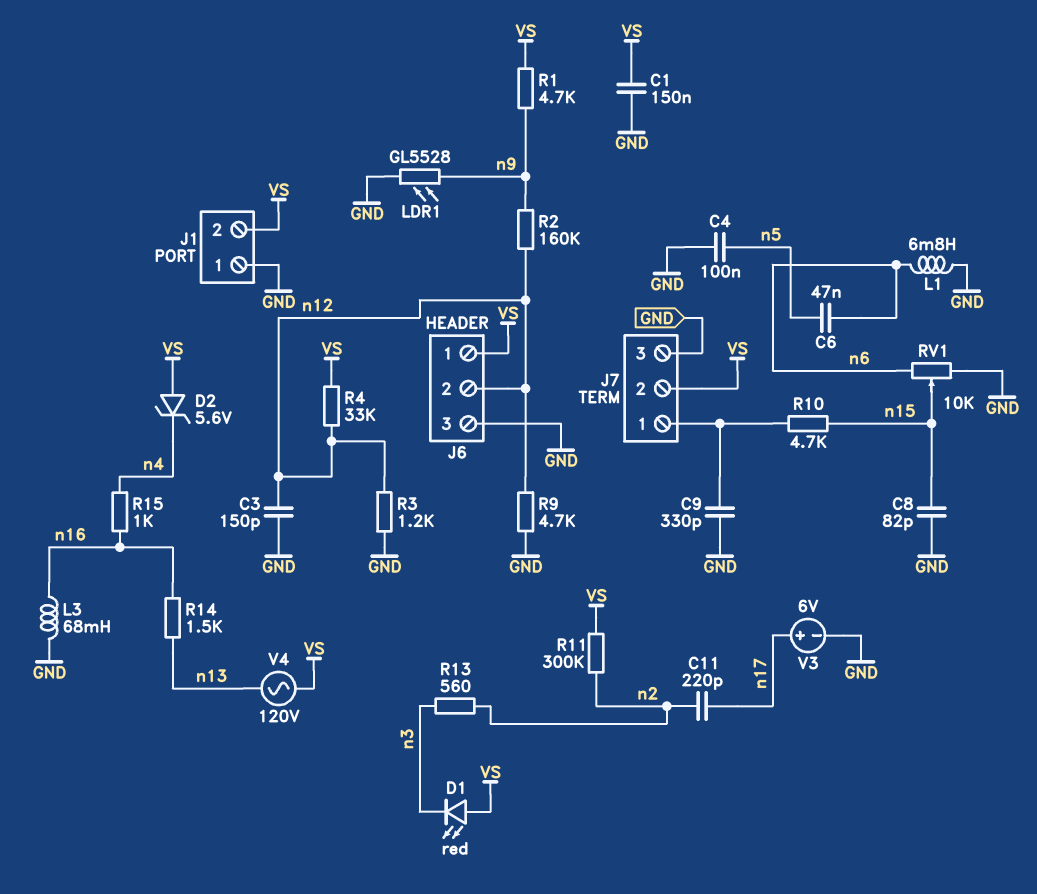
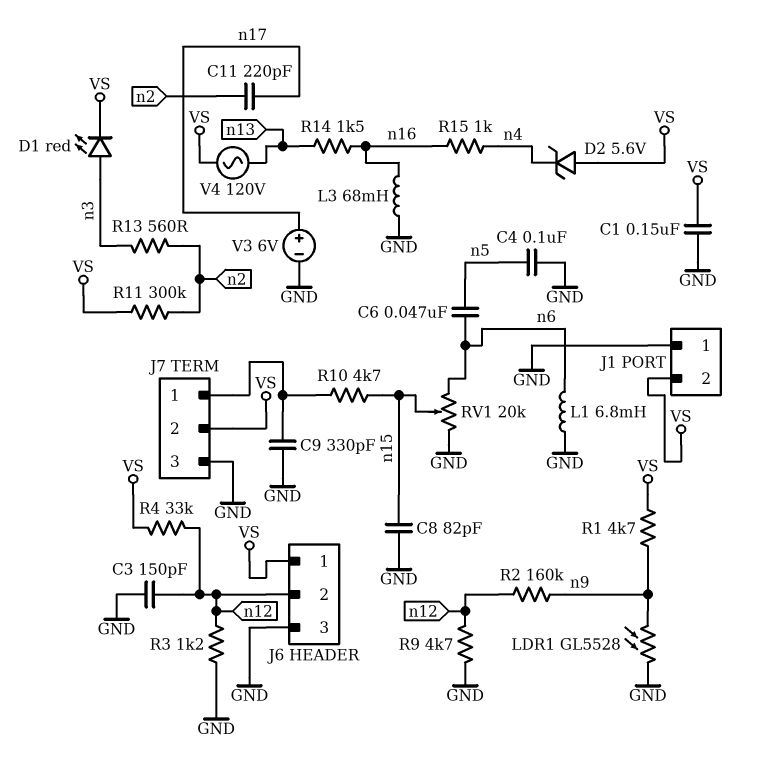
D1: LED red (A VS, K n3) -> LED red (A n3, K VS)
RV1: 10k (GND, n6, wiper n15) -> 20k (GND, n6, wiper n15)

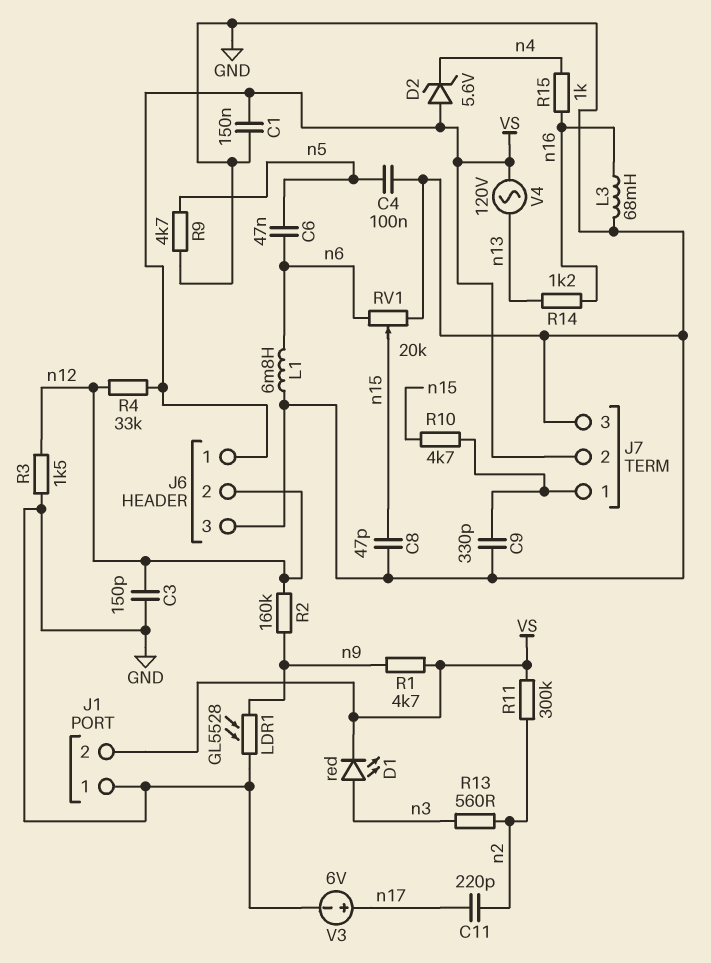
C8: 82pF (GND, n15) -> 47pF (GND, n15)
R3: 1.2k (GND, n12) -> 1.5k (GND, n12)
R9: 4.7k (GND, n12) -> 4.7k (GND, n5)
R14: 1.5k (n13, n16) -> 1.2k (n13, n16)

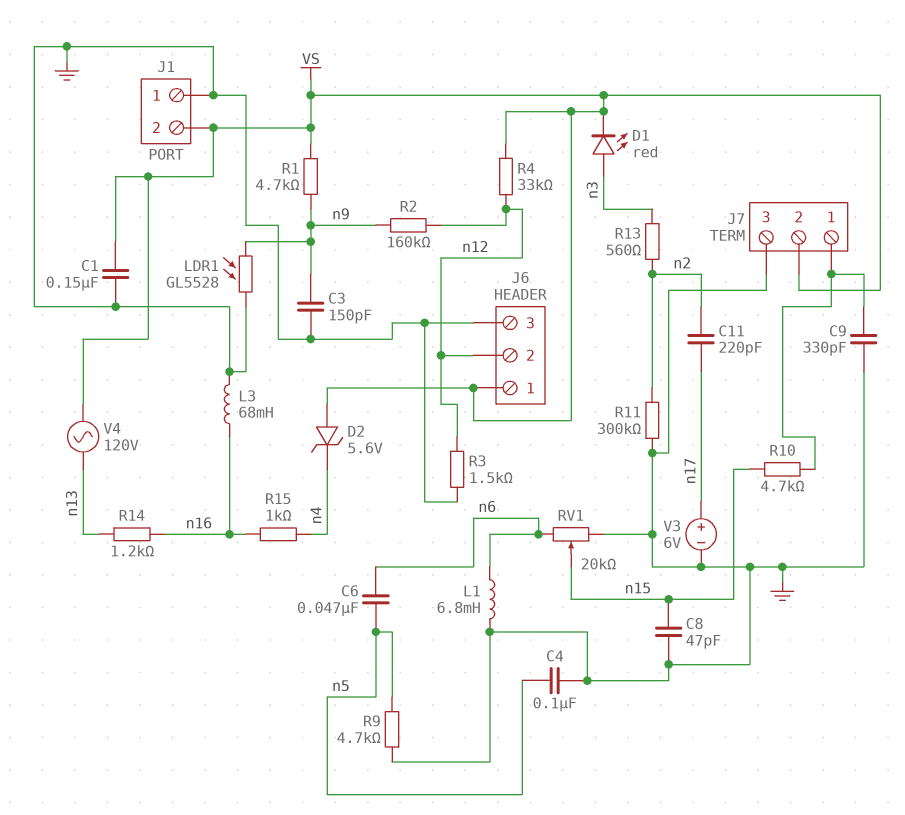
C3: 150pF (GND, n12) -> 150pF (GND, n9)
R11: 300k (VS, n2) -> 300k (GND, n2)

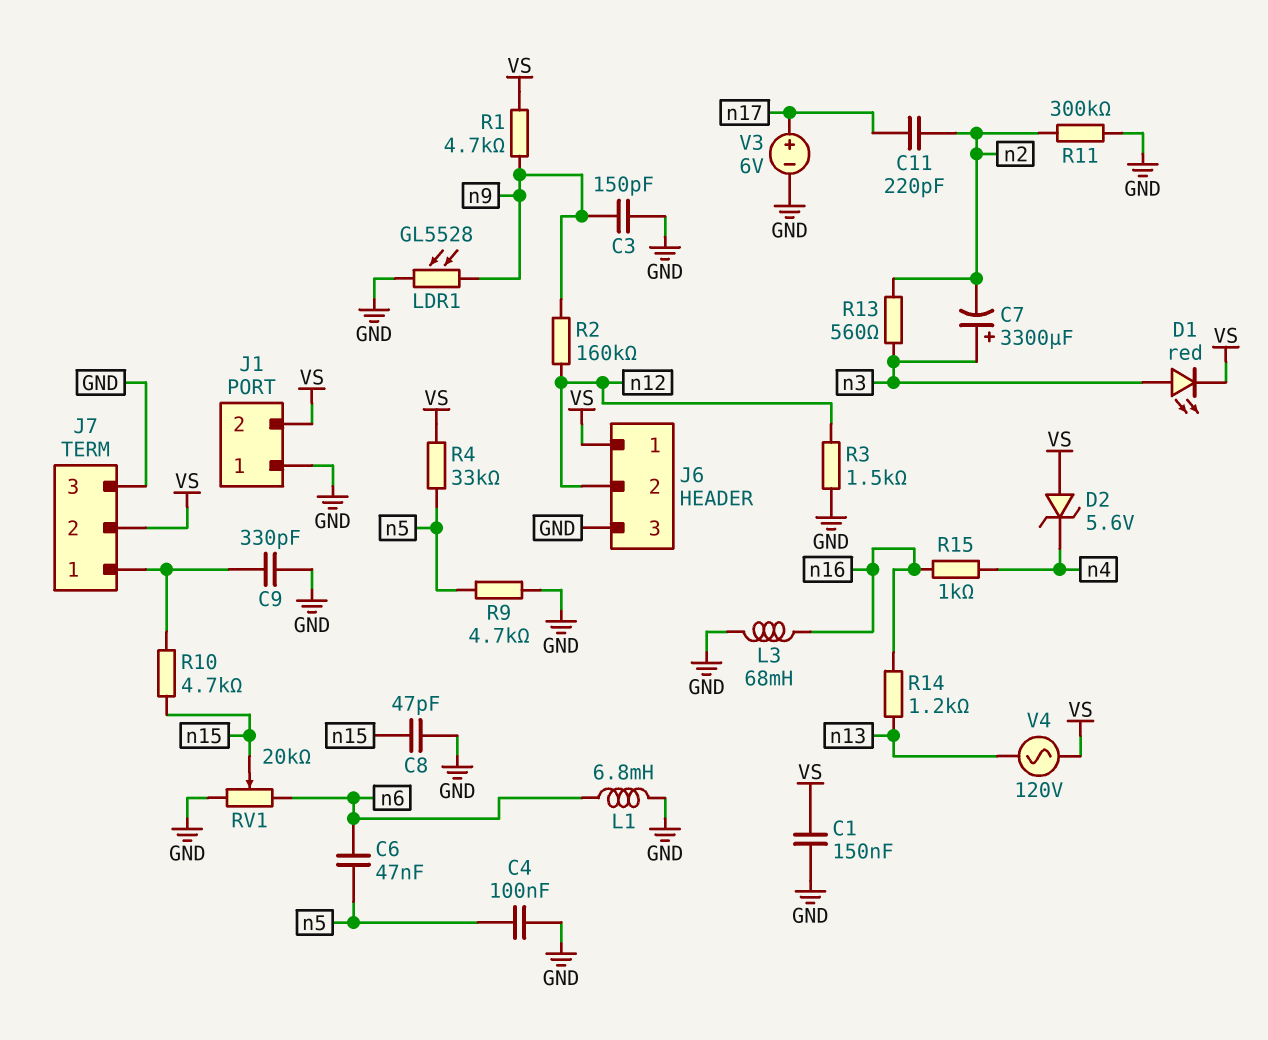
C7: none -> 3300uF (plus n3, minus n2)
R4: 33k (VS, n12) -> 33k (VS, n5)

